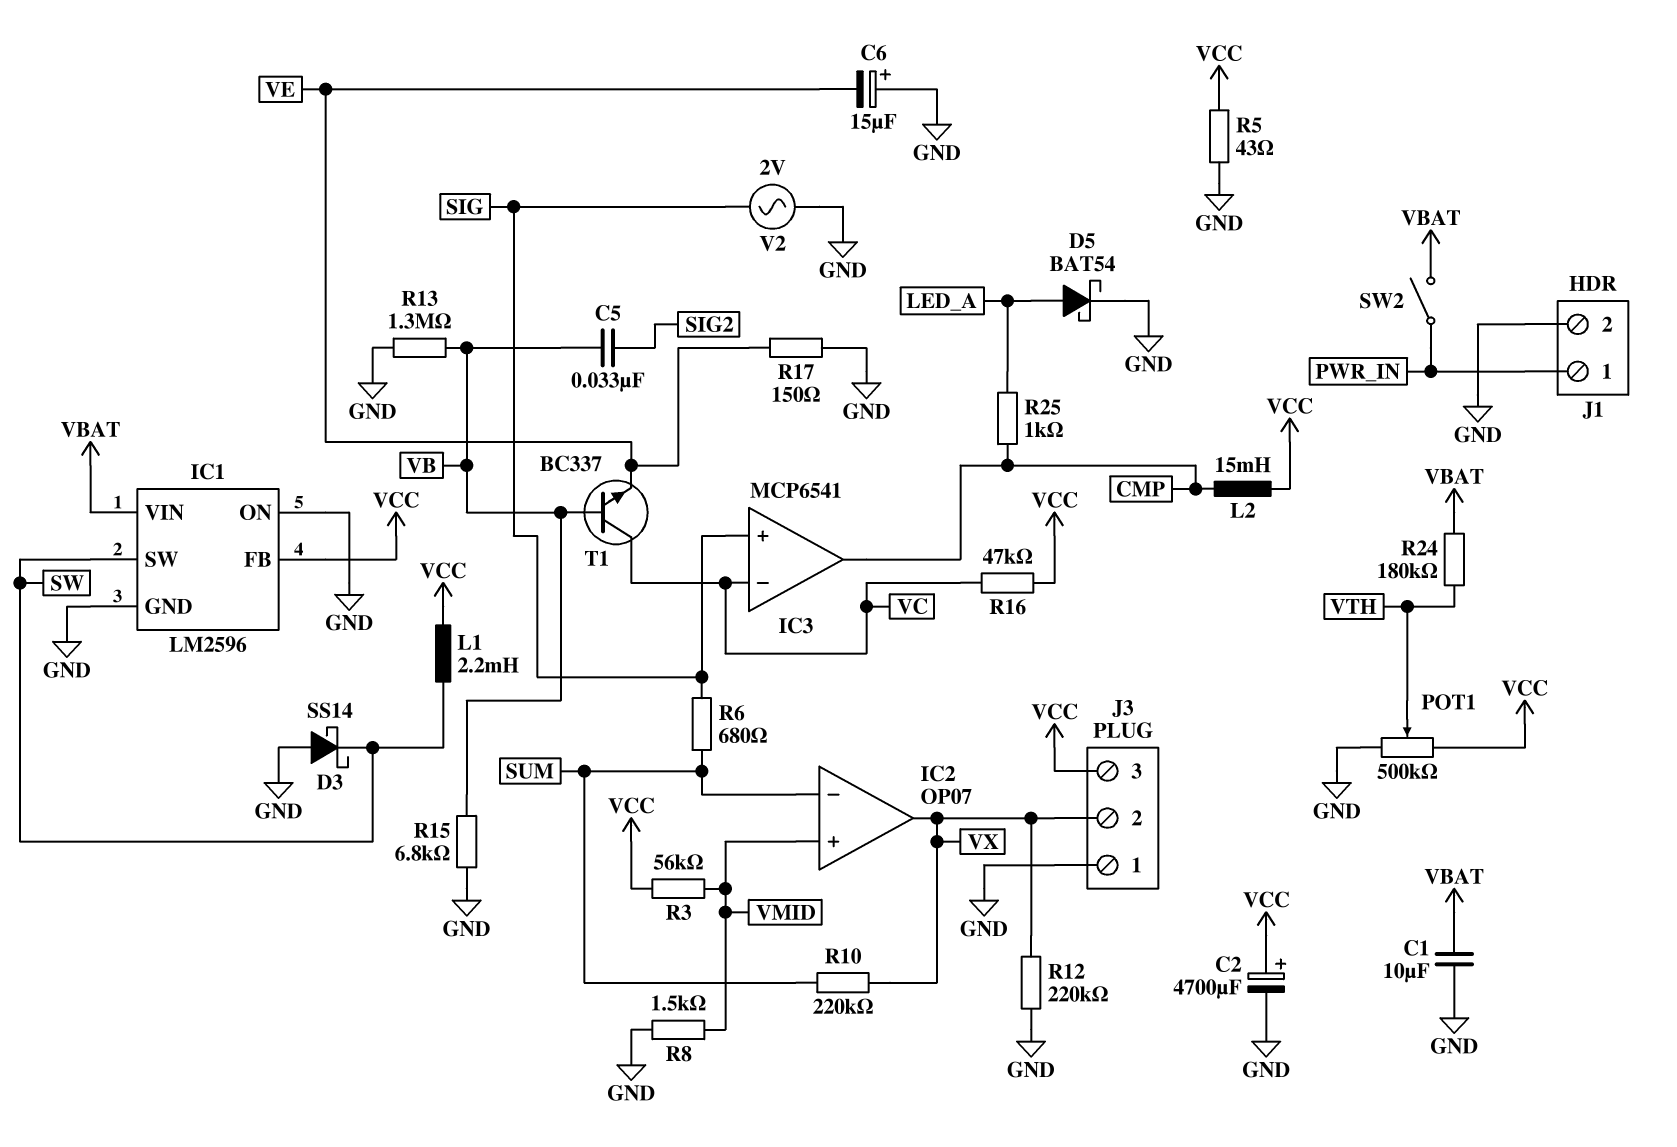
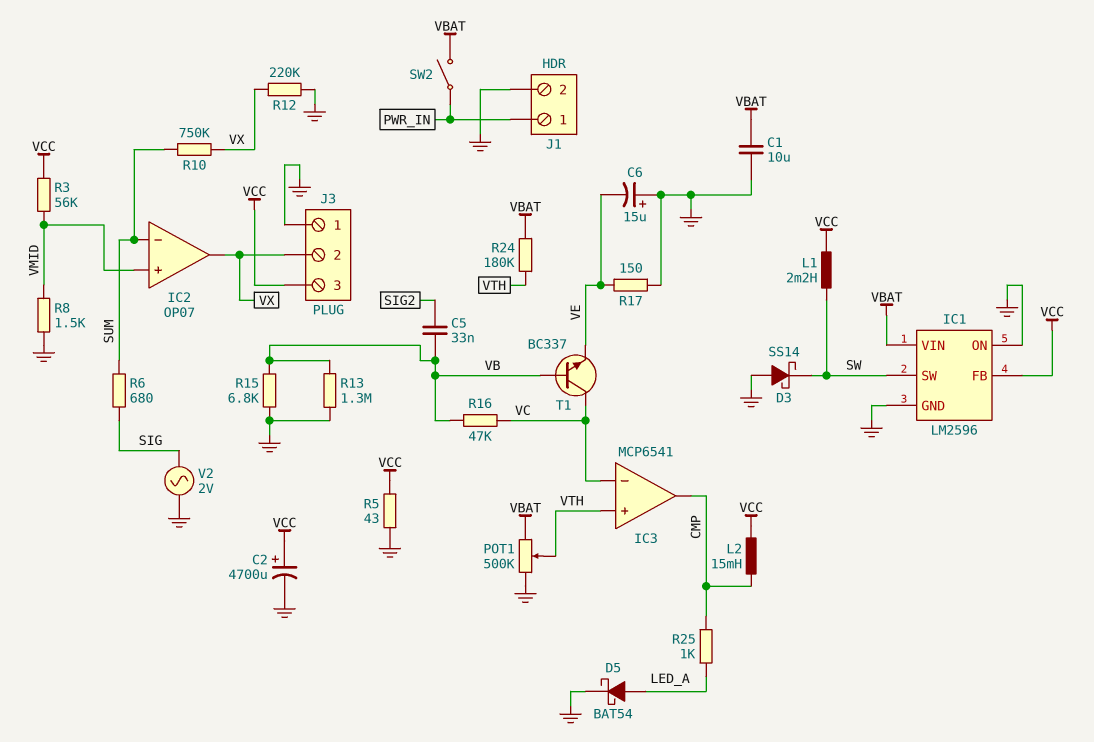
IC3 pin in+: SIG -> VTH
POT1: 500k (GND, VCC, wiper VTH) -> 500k (GND, VBAT, wiper VTH)
R10: 220k (SUM, VX) -> 750k (SUM, VX)
R16: 47k (VC, VCC) -> 47k (VB, VC)

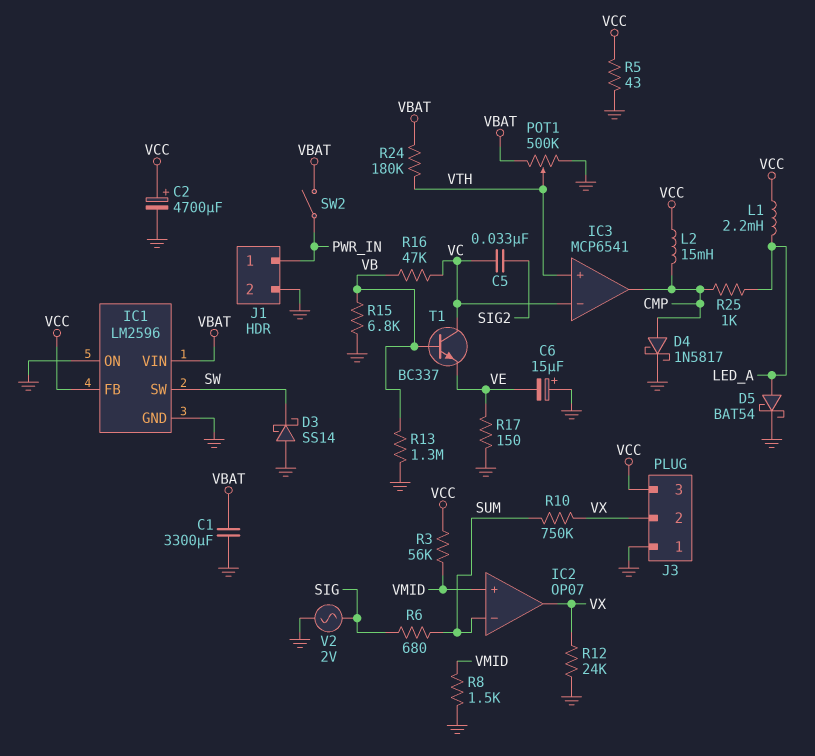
C1: 10uF (GND, VBAT) -> 3300uF (GND, VBAT)
C5: 33nF (SIG2, VB) -> 33nF (SIG2, VC)
D4: none -> schottky 1N5817 (A CMP, K GND)
L1: 2.2mH (SW, VCC) -> 2.2mH (LED_A, VCC)
R12: 220k (GND, VX) -> 24k (GND, VX)

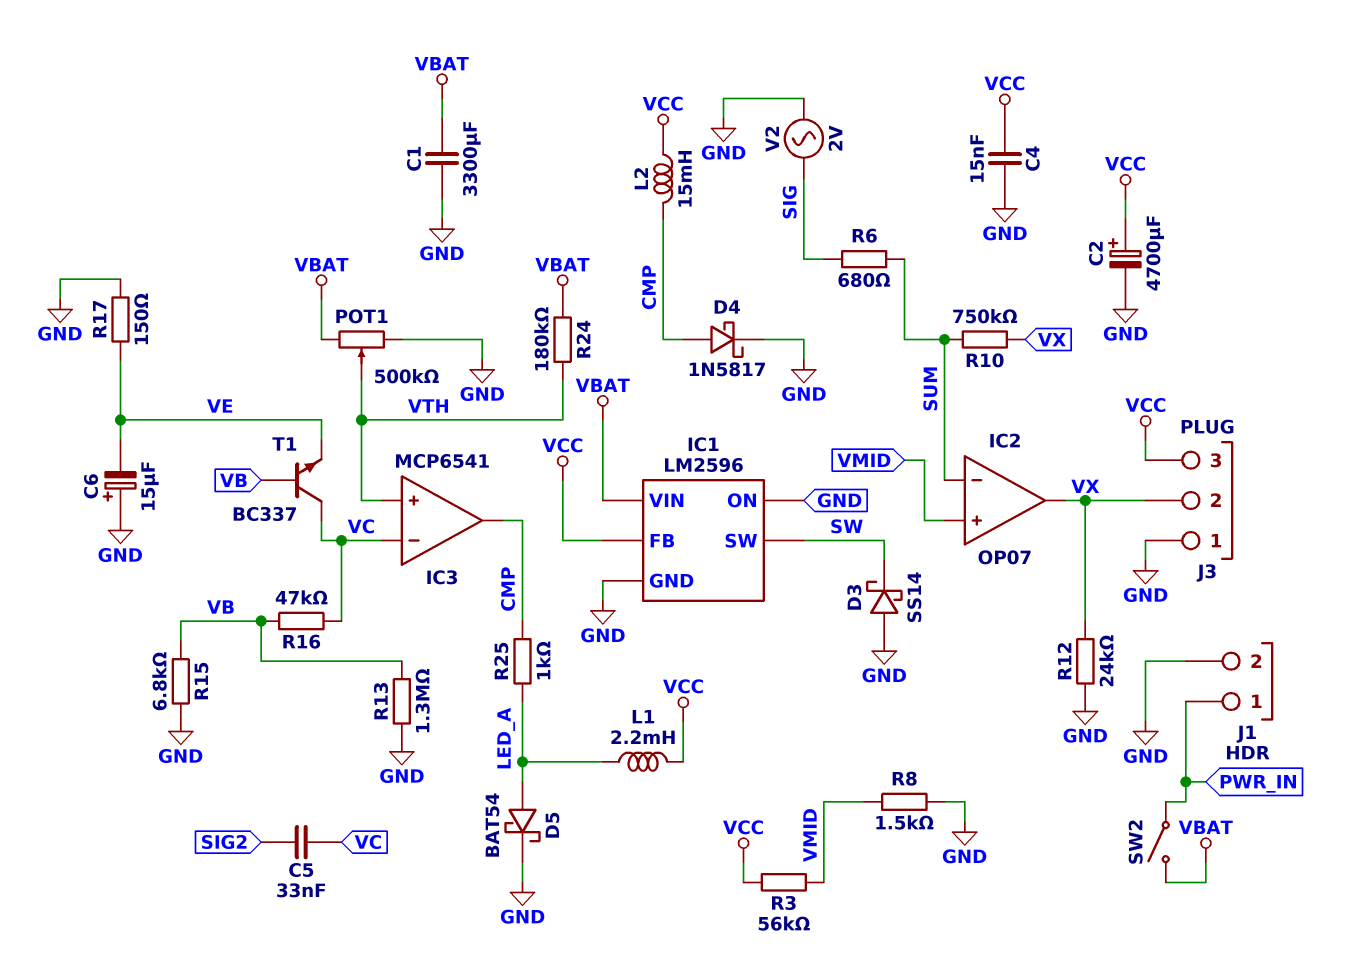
C4: none -> 15nF (GND, VCC)
R5: 43 (GND, VCC) -> none

